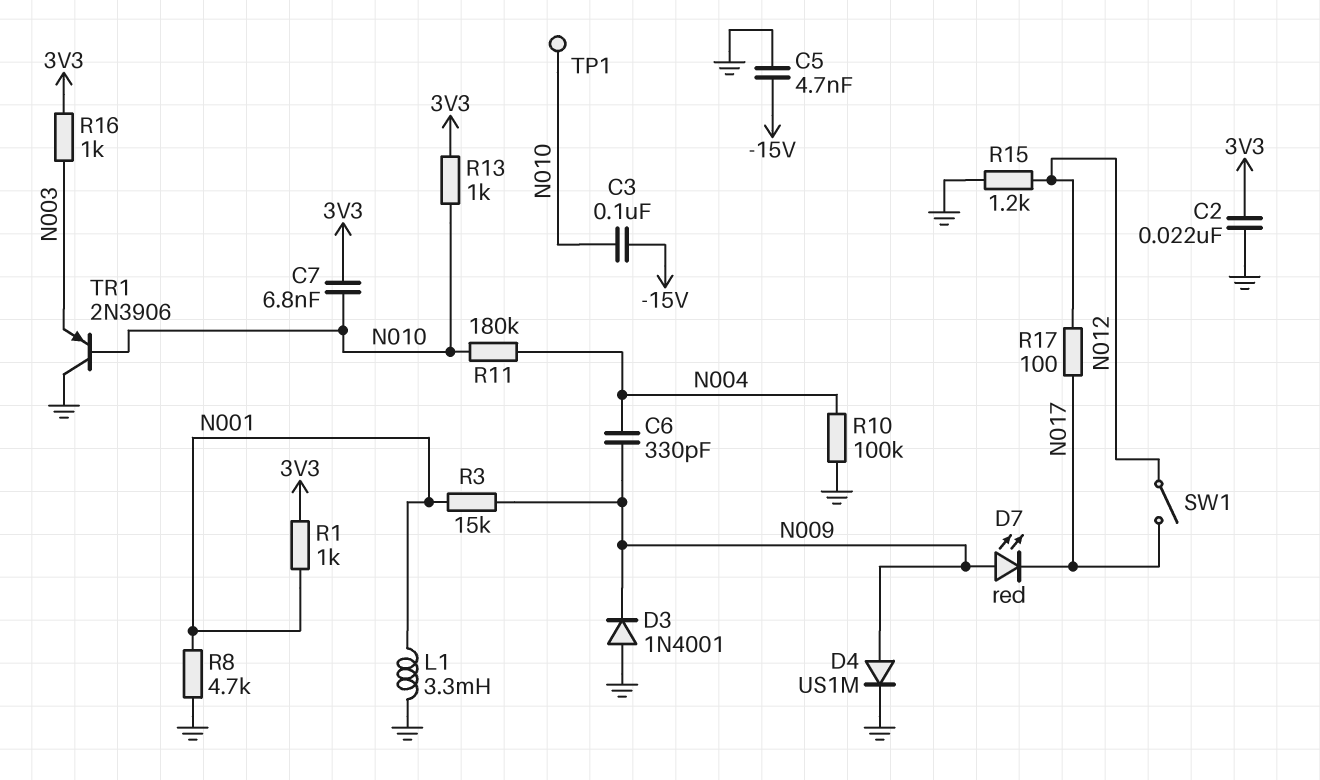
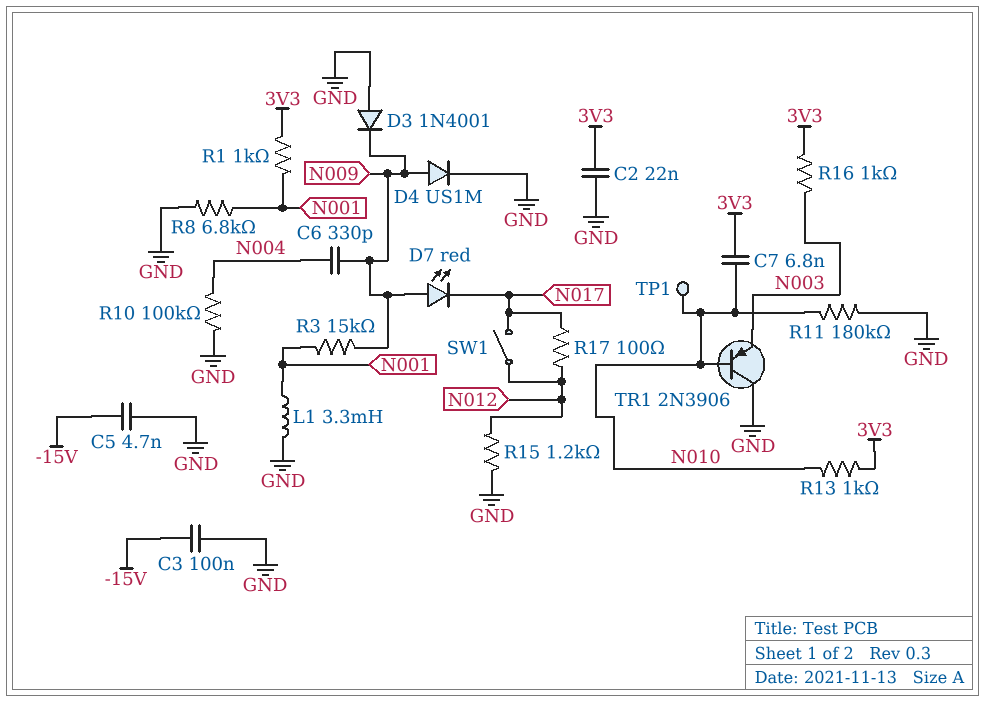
C3: 100nF (-15V, N010) -> 100nF (-15V, GND)
R8: 4.7k (GND, N001) -> 6.8k (GND, N001)
R11: 180k (N004, N010) -> 180k (GND, N010)

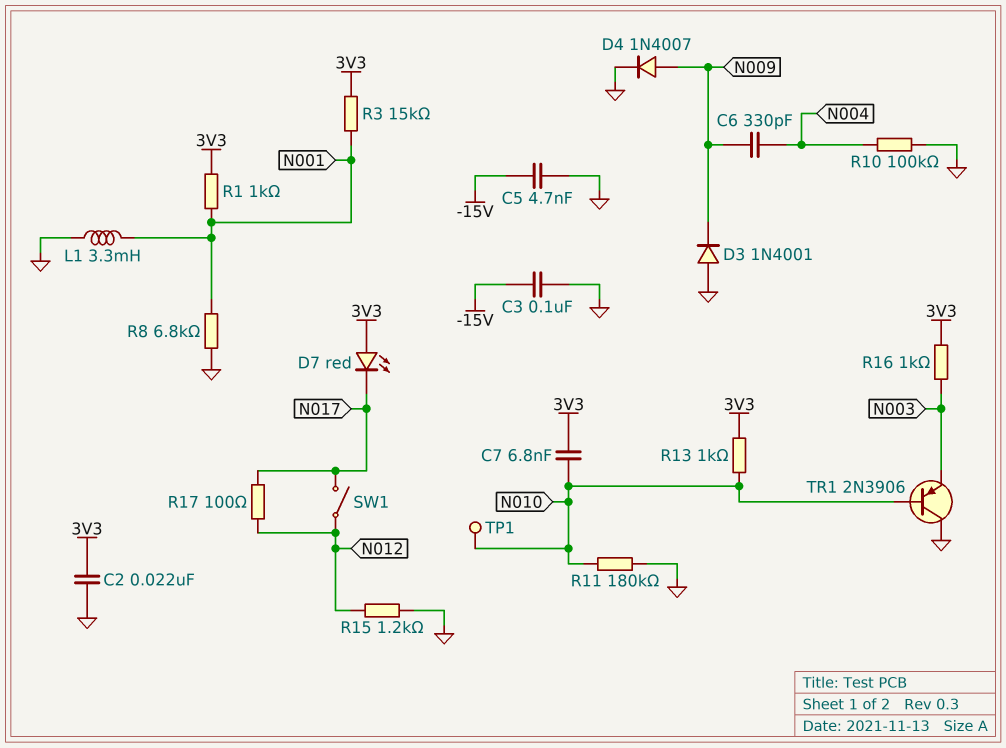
D4: diode US1M (A N009, K GND) -> diode 1N4007 (A N009, K GND)
D7: LED red (A N009, K N017) -> LED red (A 3V3, K N017)
R3: 15k (N001, N009) -> 15k (3V3, N001)

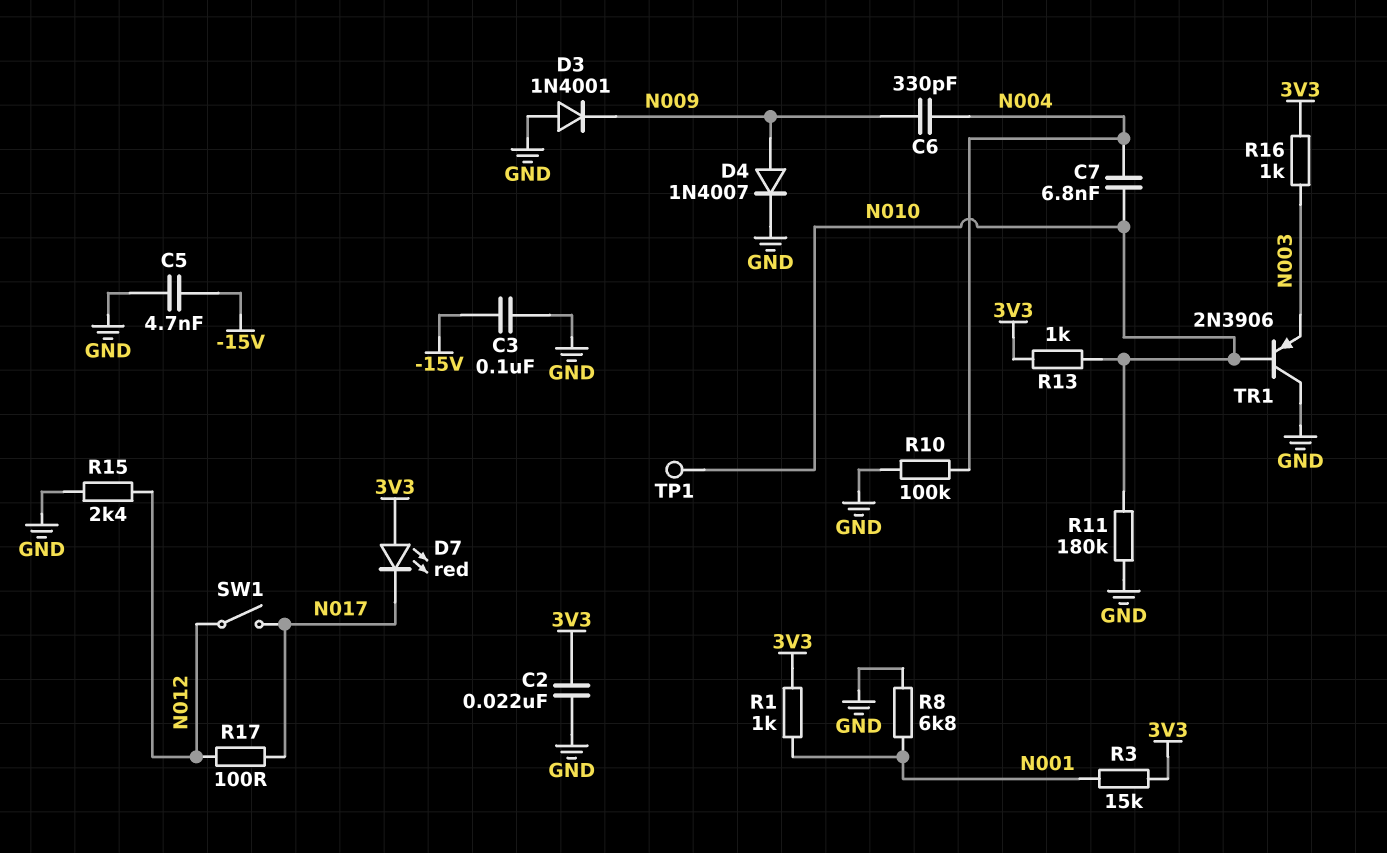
C7: 6.8nF (3V3, N010) -> 6.8nF (N004, N010)
L1: 3.3mH (GND, N001) -> none
R15: 1.2k (GND, N012) -> 2.4k (GND, N012)

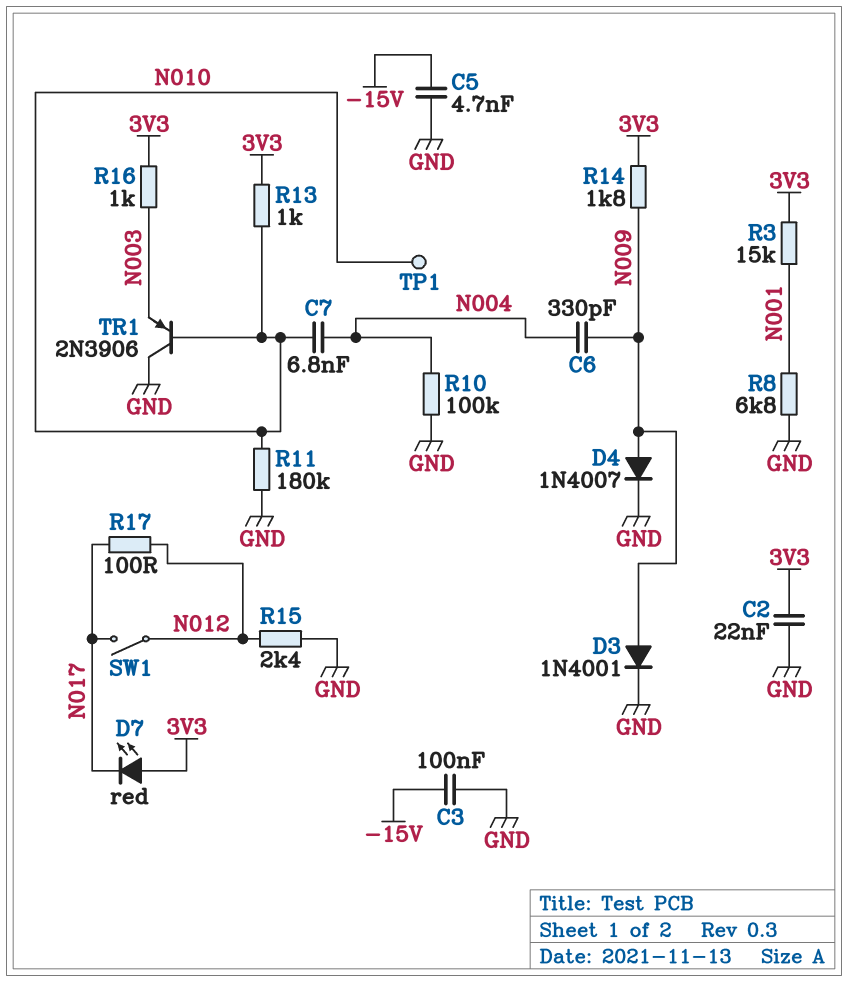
D3: diode 1N4001 (A GND, K N009) -> diode 1N4001 (A N009, K GND)
R1: 1k (3V3, N001) -> none
R14: none -> 1.8k (3V3, N009)

